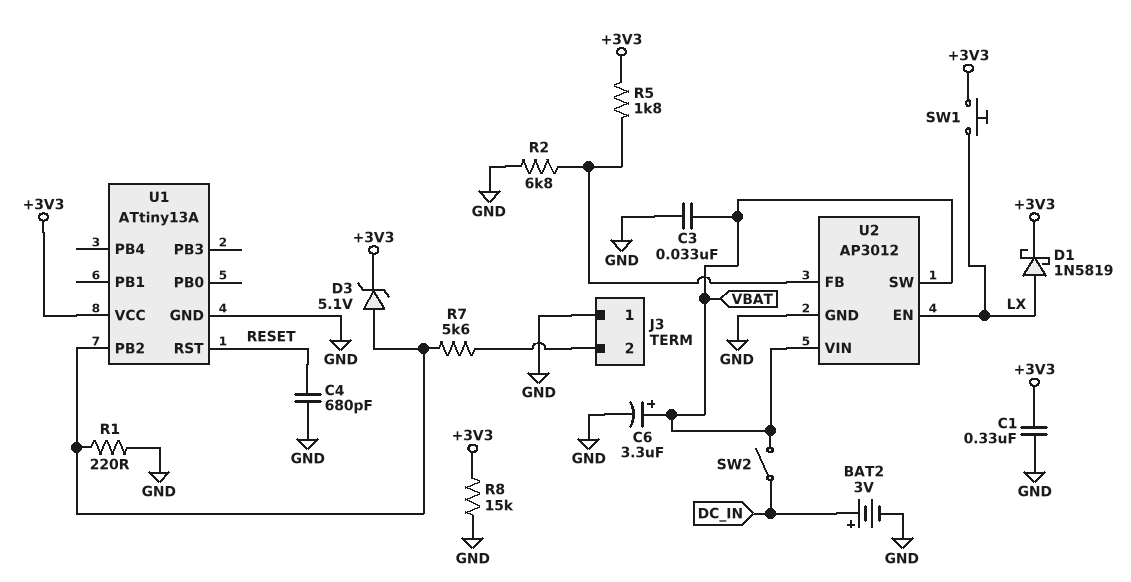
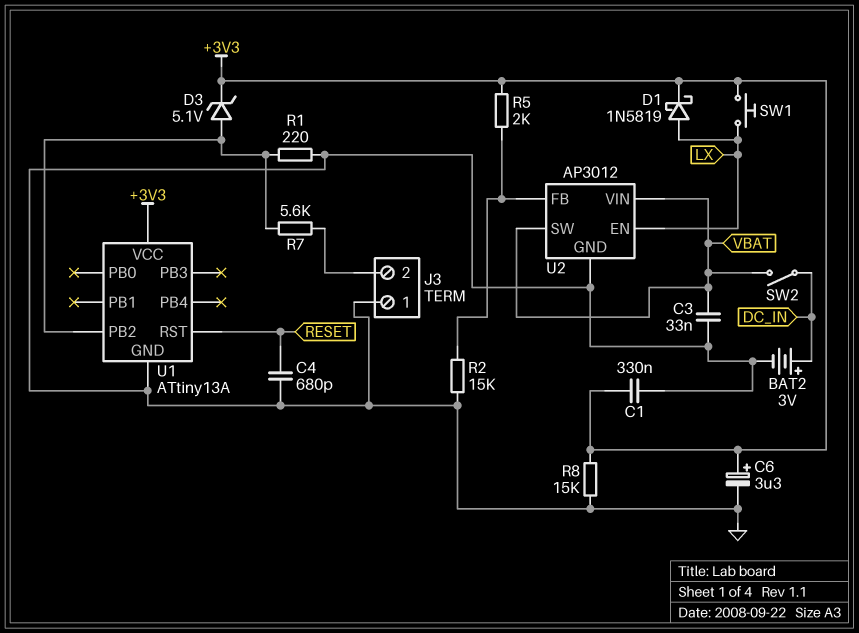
C6: 3.3uF (plus VBAT, minus GND) -> 3.3uF (plus +3V3, minus GND)
R2: 6.8k (GND, U2/FB) -> 15k (GND, U2/FB)
R5: 1.8k (+3V3, U2/FB) -> 2k (+3V3, U2/FB)

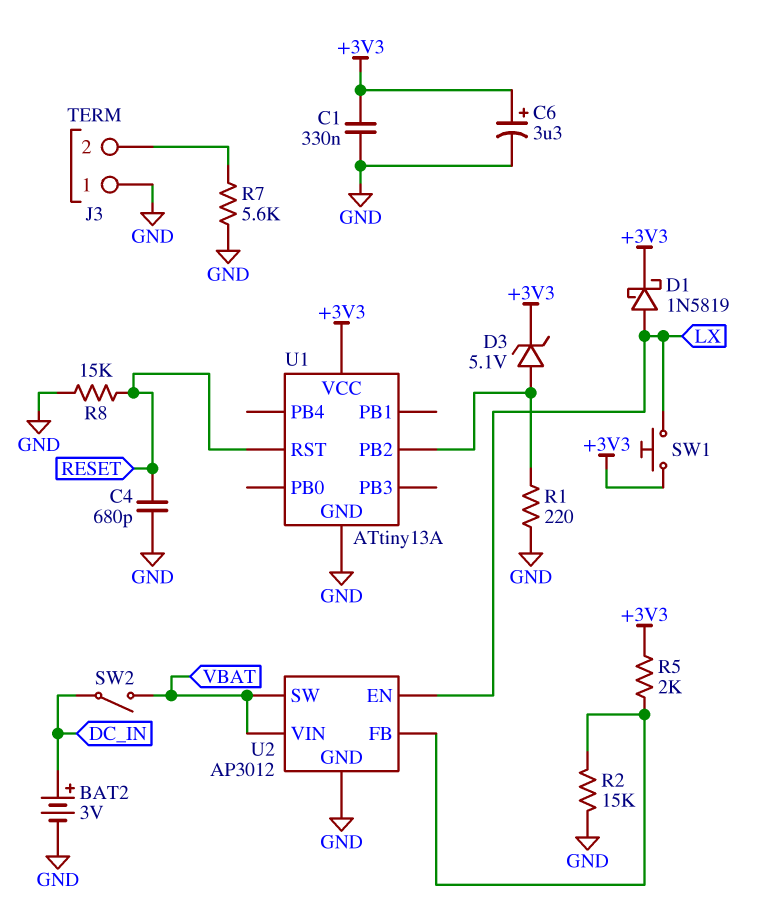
C3: 33nF (GND, VBAT) -> none
R7: 5.6k (J3/2, U1/PB2) -> 5.6k (GND, J3/2)
R8: 15k (+3V3, GND) -> 15k (GND, RESET)

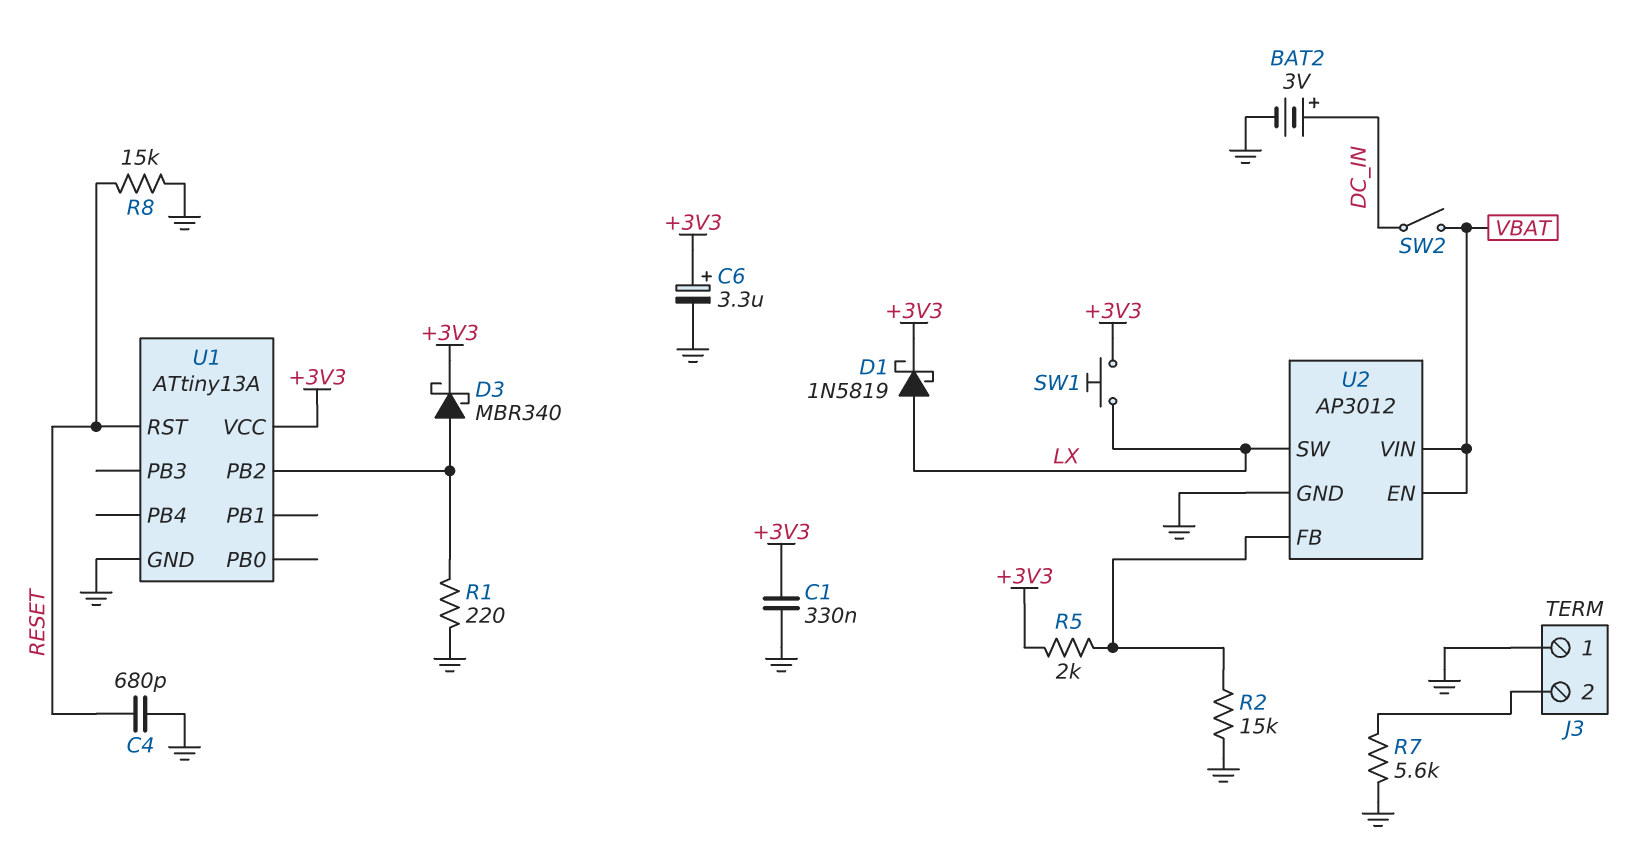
D3: zener 5.1V (A U1/PB2, K +3V3) -> schottky MBR340 (A U1/PB2, K +3V3)
U2 pin EN: LX -> VBAT
U2 pin SW: VBAT -> LX

